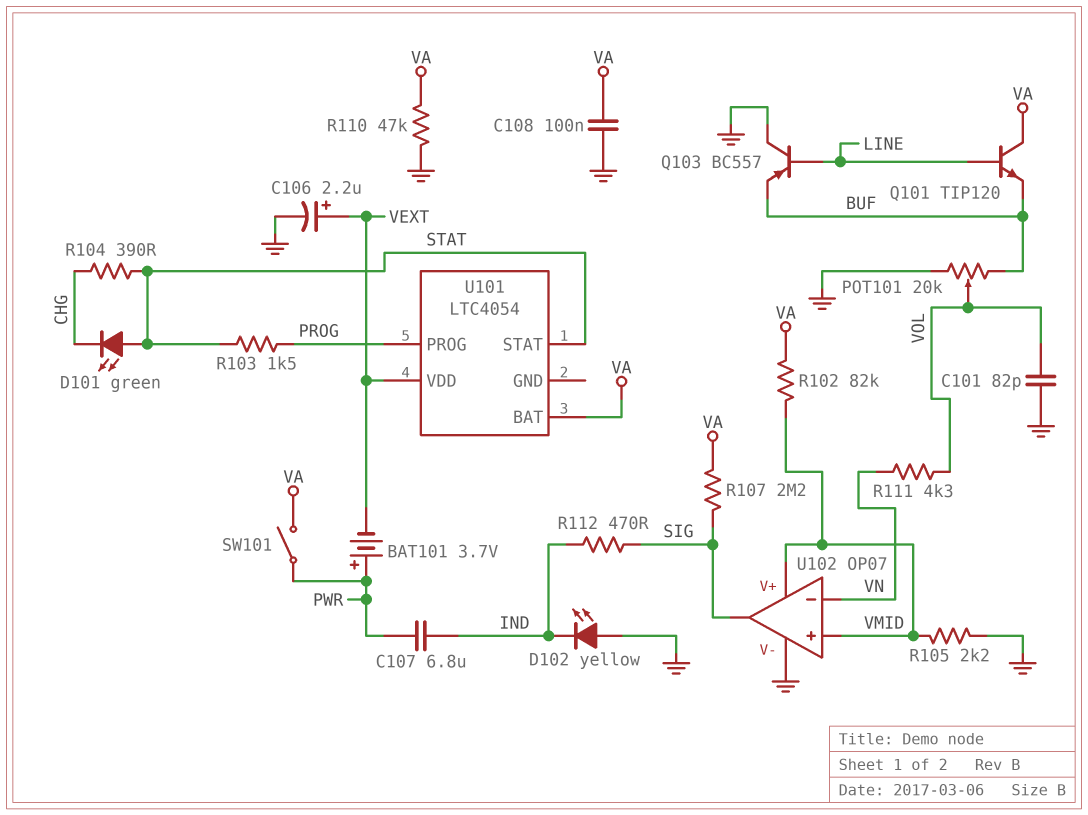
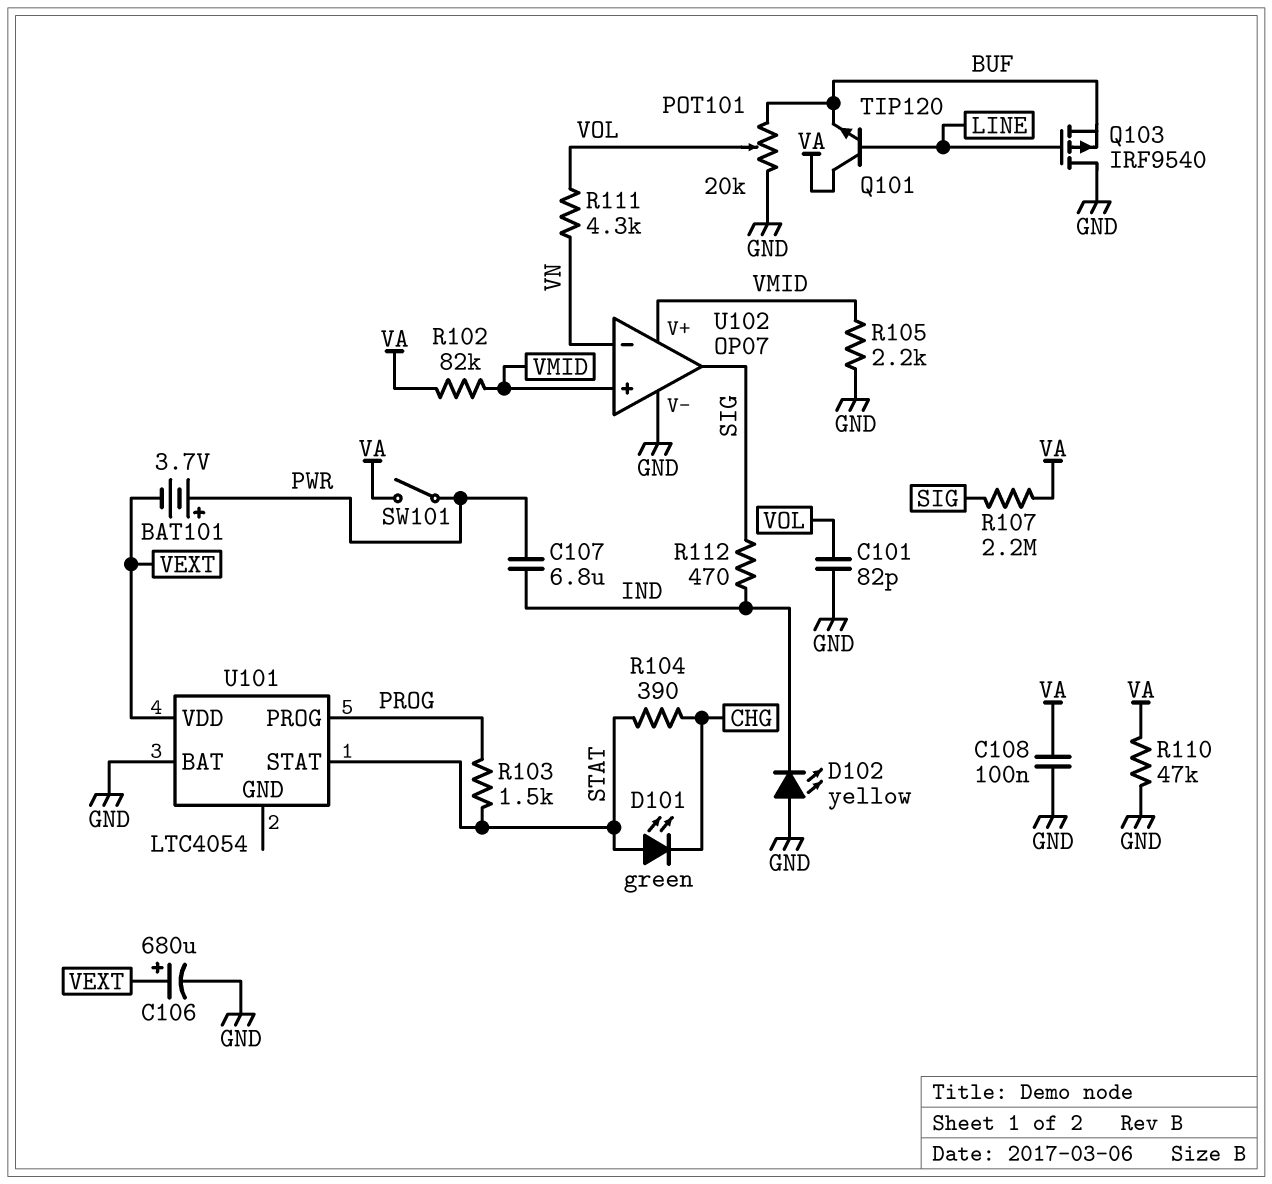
C106: 2.2uF (plus VEXT, minus GND) -> 680uF (plus VEXT, minus GND)
Q103: PNP BC557 (B LINE, C GND, E BUF) -> PMOS IRF9540 (G LINE, D GND, S BUF)
U101 pin BAT: VA -> GND

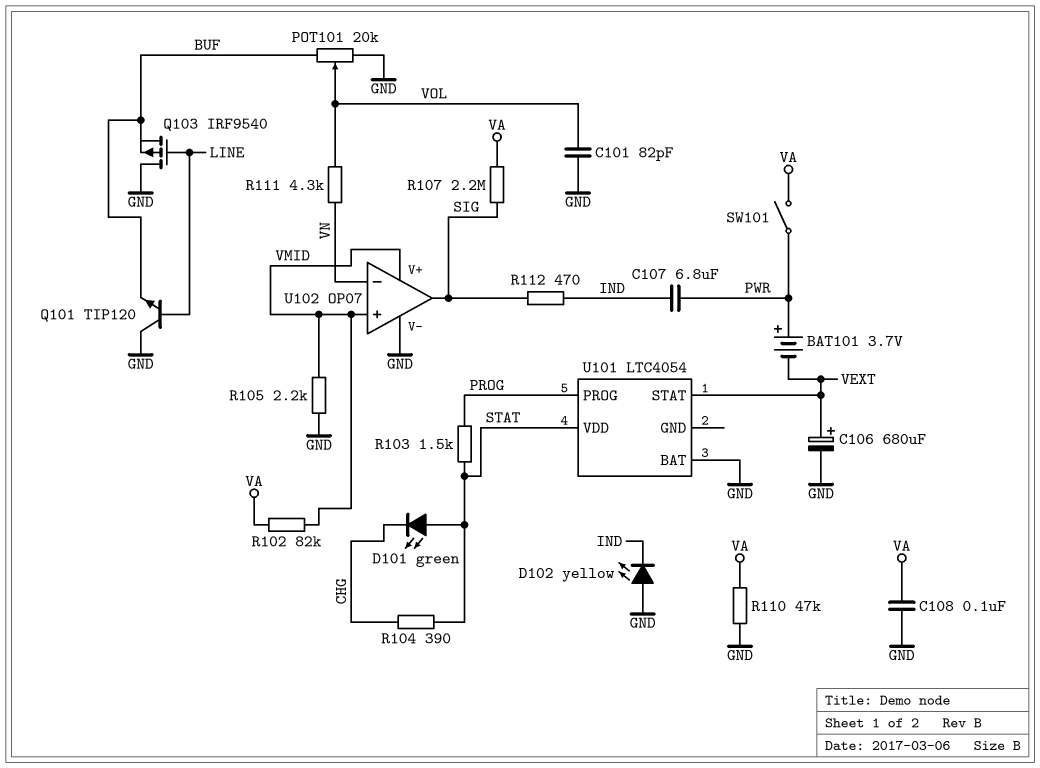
Q101: NPN TIP120 (B LINE, C VA, E BUF) -> NPN TIP120 (B LINE, C GND, E BUF)
U101 pin STAT: STAT -> VEXT
U101 pin VDD: VEXT -> STAT

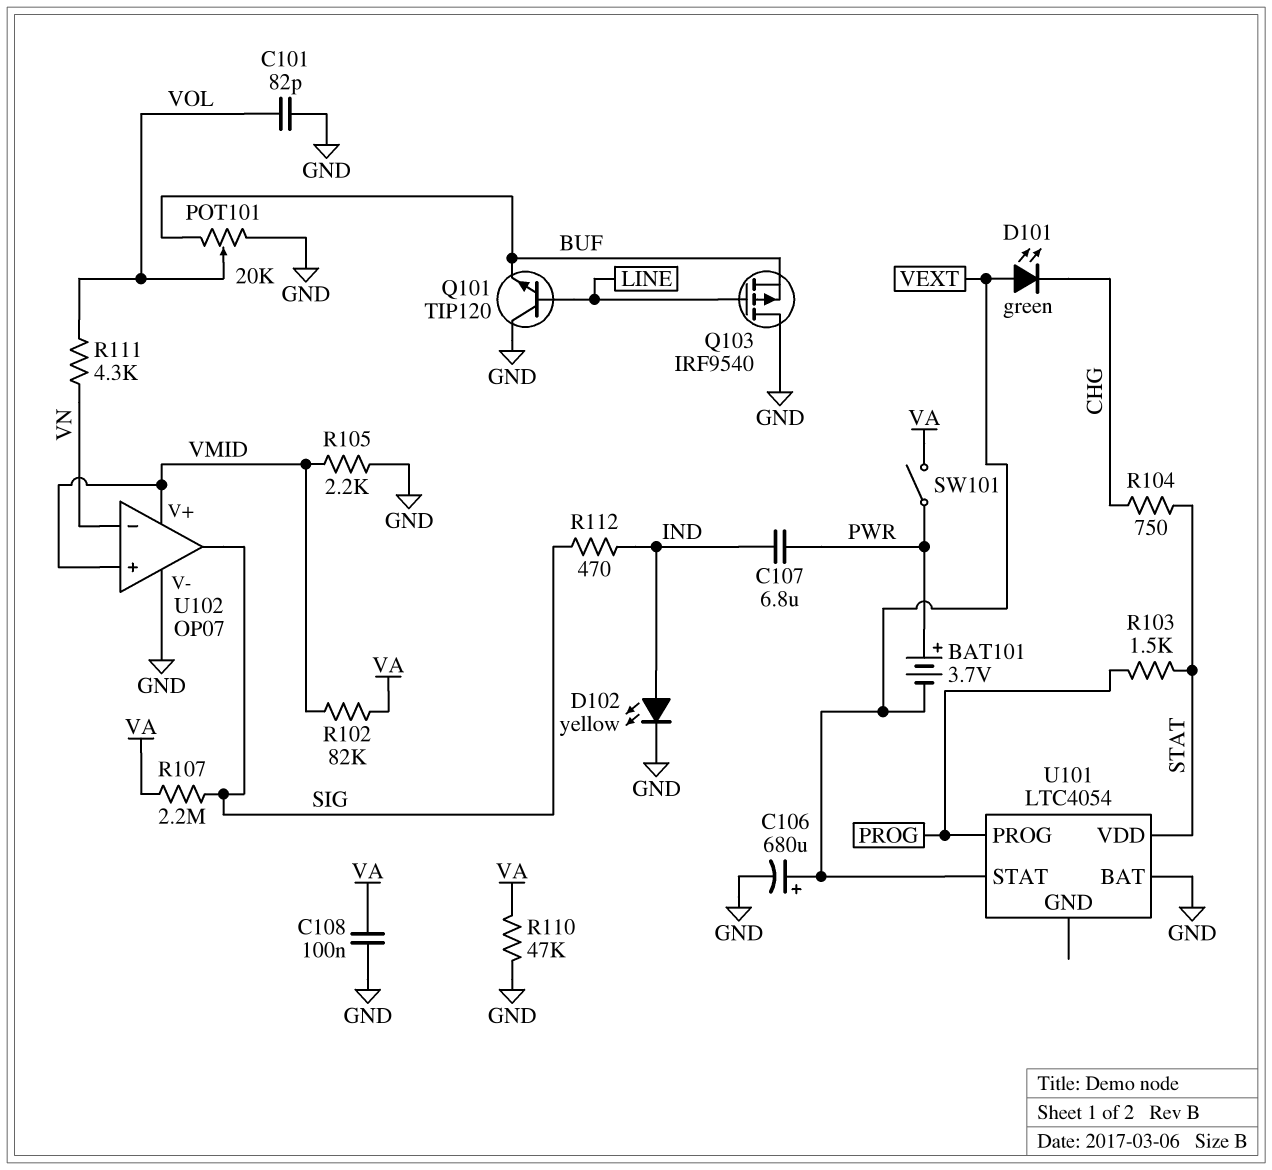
D101: LED green (A STAT, K CHG) -> LED green (A VEXT, K CHG)
D102: LED yellow (A GND, K IND) -> LED yellow (A IND, K GND)
R104: 390 (CHG, STAT) -> 750 (CHG, STAT)

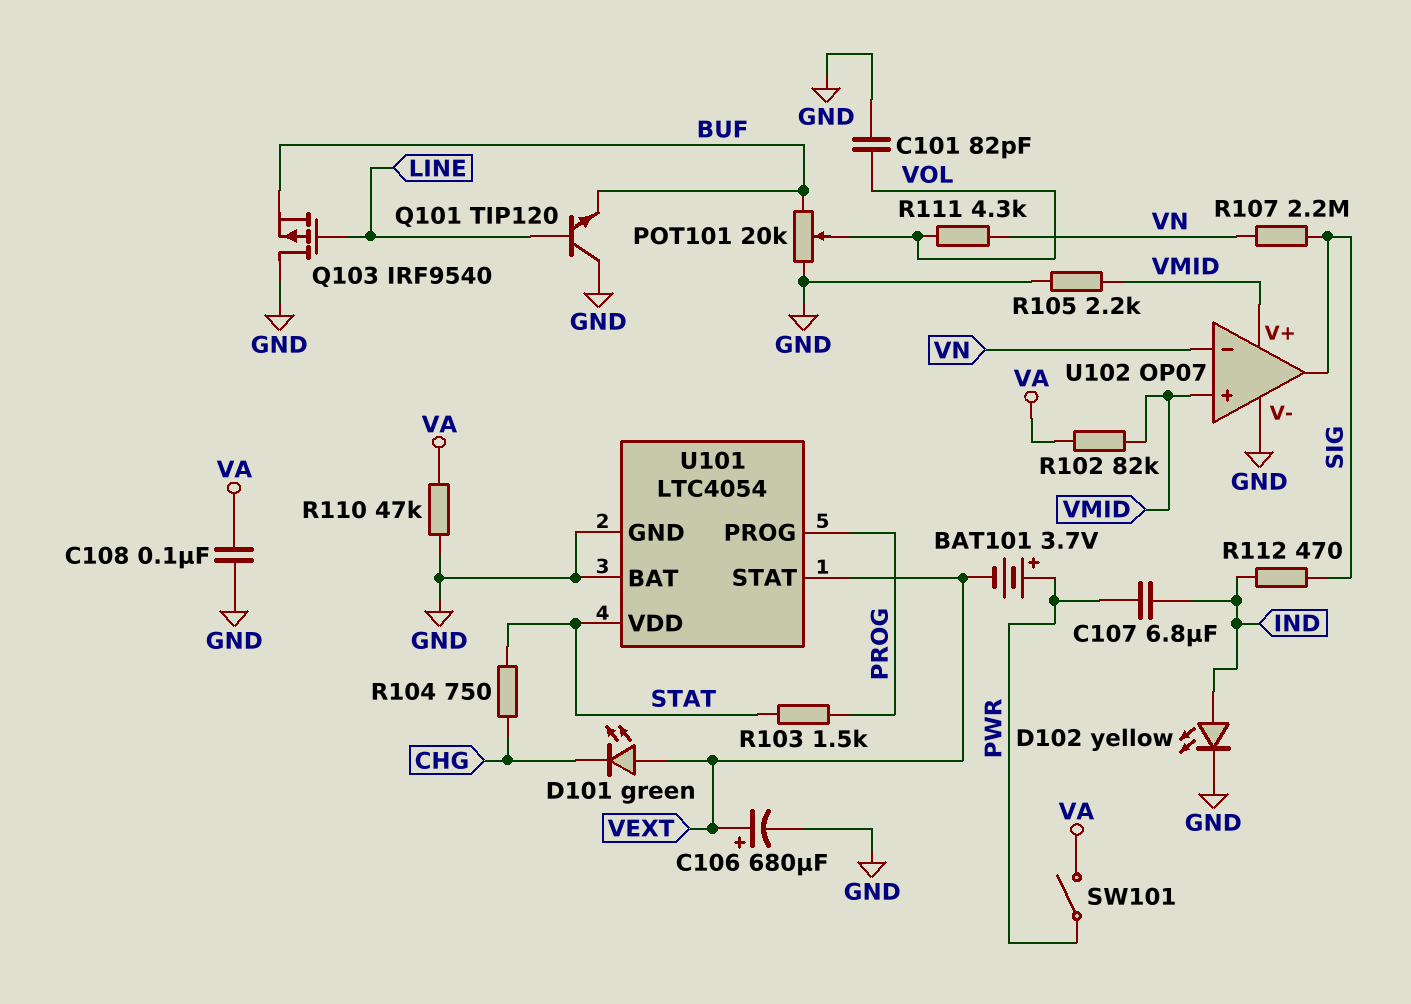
R107: 2.2M (SIG, VA) -> 2.2M (SIG, VN)
U101 pin GND: none -> GND

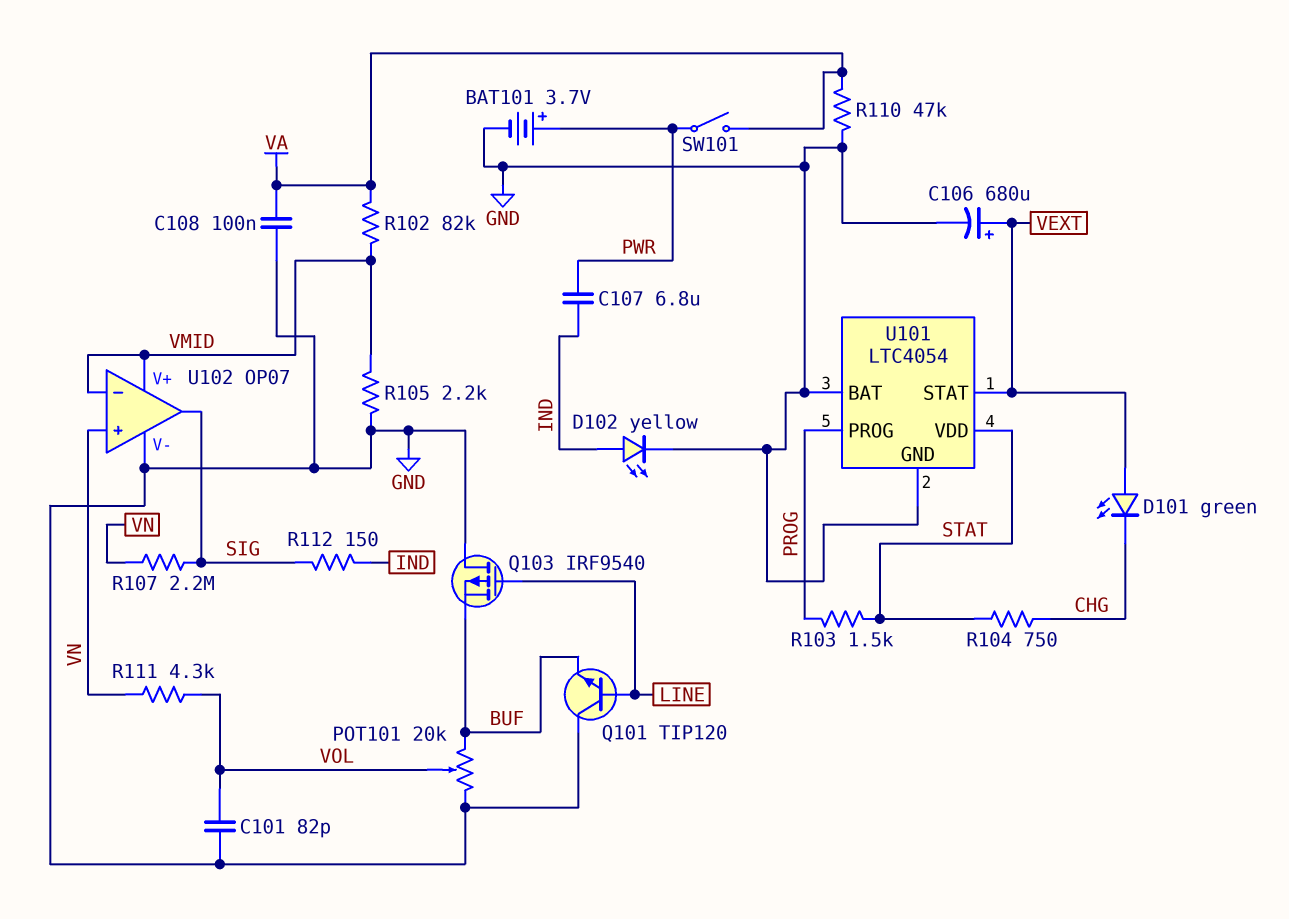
BAT101: 3.7V (plus PWR, minus VEXT) -> 3.7V (plus PWR, minus GND)
R112: 470 (IND, SIG) -> 150 (IND, SIG)
U102 pin in+: VMID -> VN
U102 pin in-: VN -> VMID

